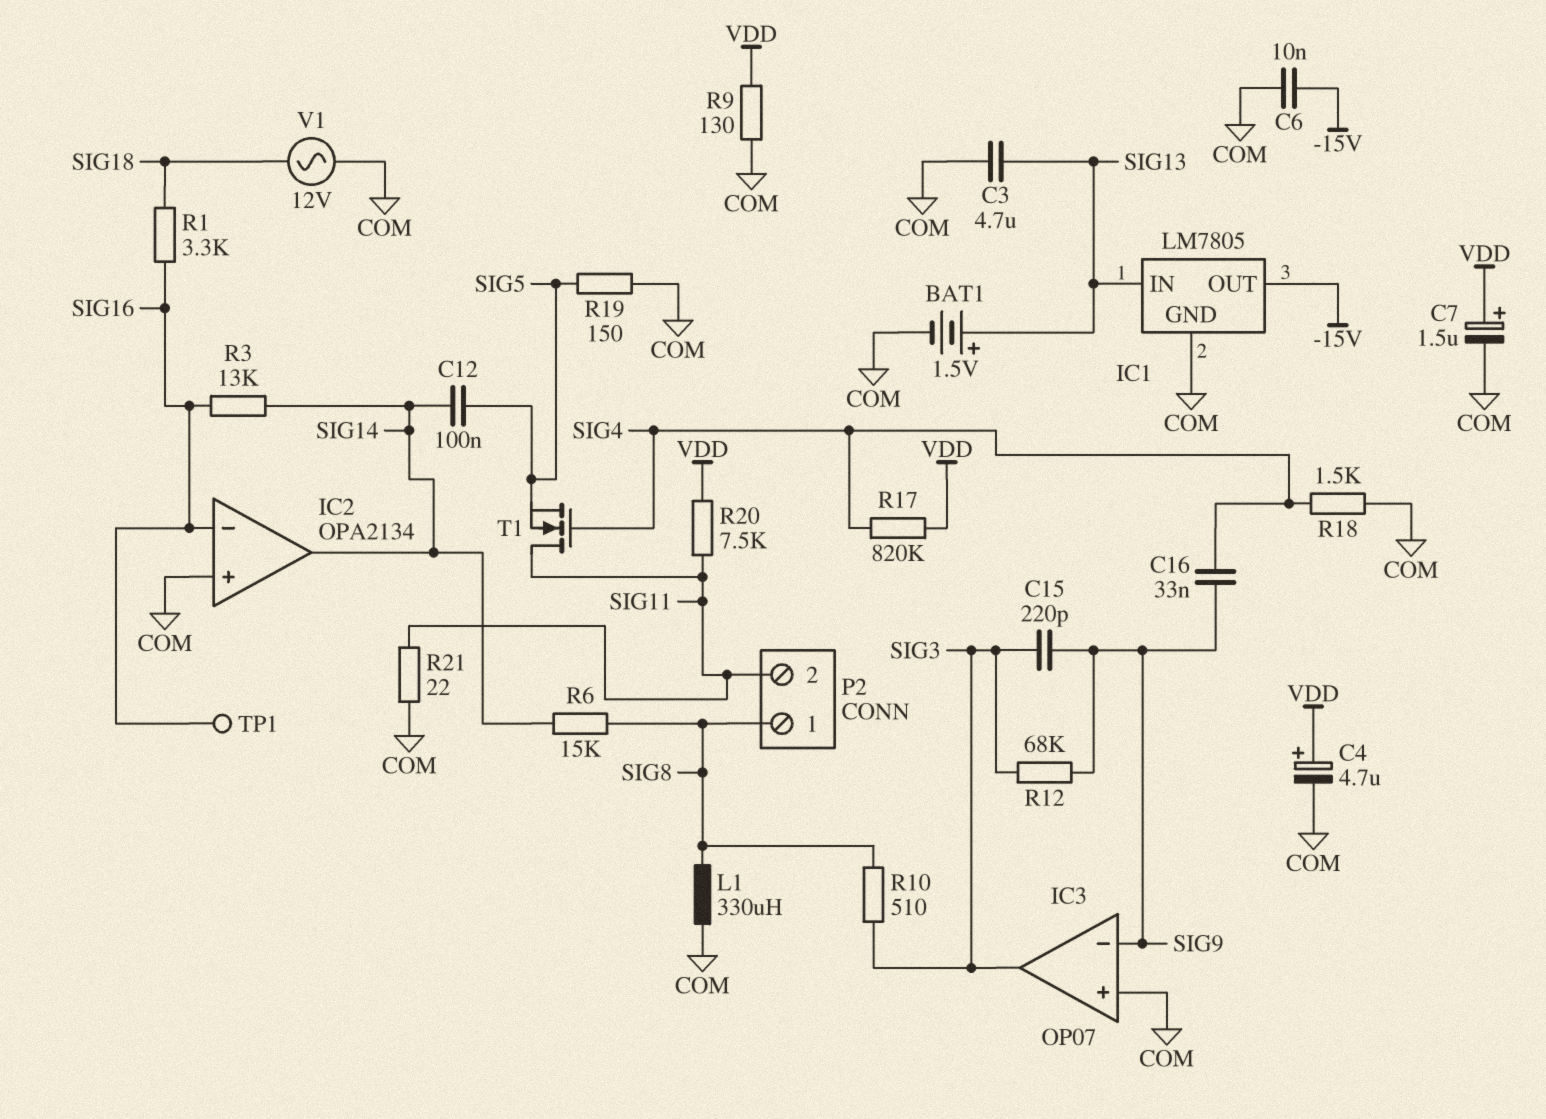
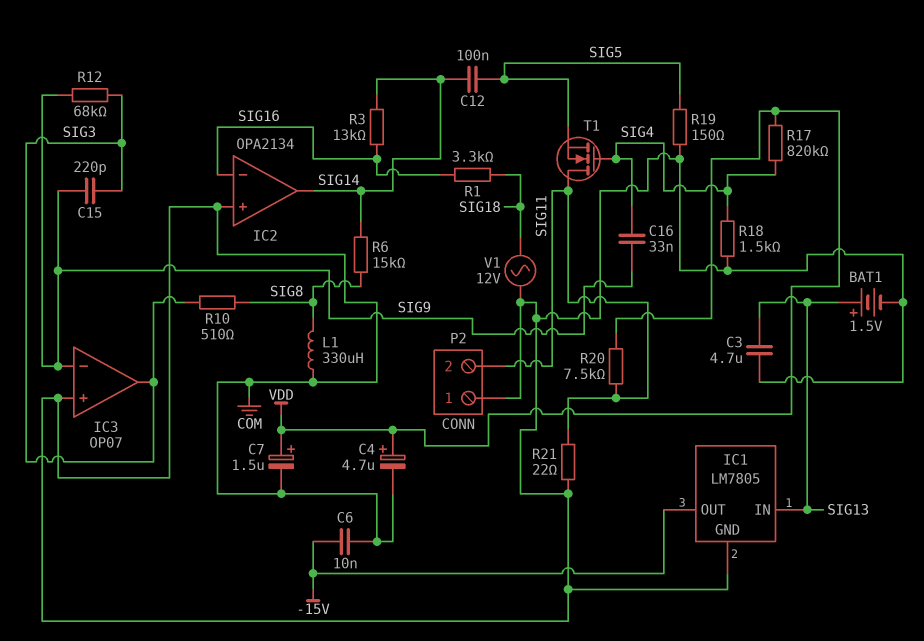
P2 pin 1: SIG8 -> COM
R9: 130 (COM, VDD) -> none
TP1: test point (SIG16) -> none

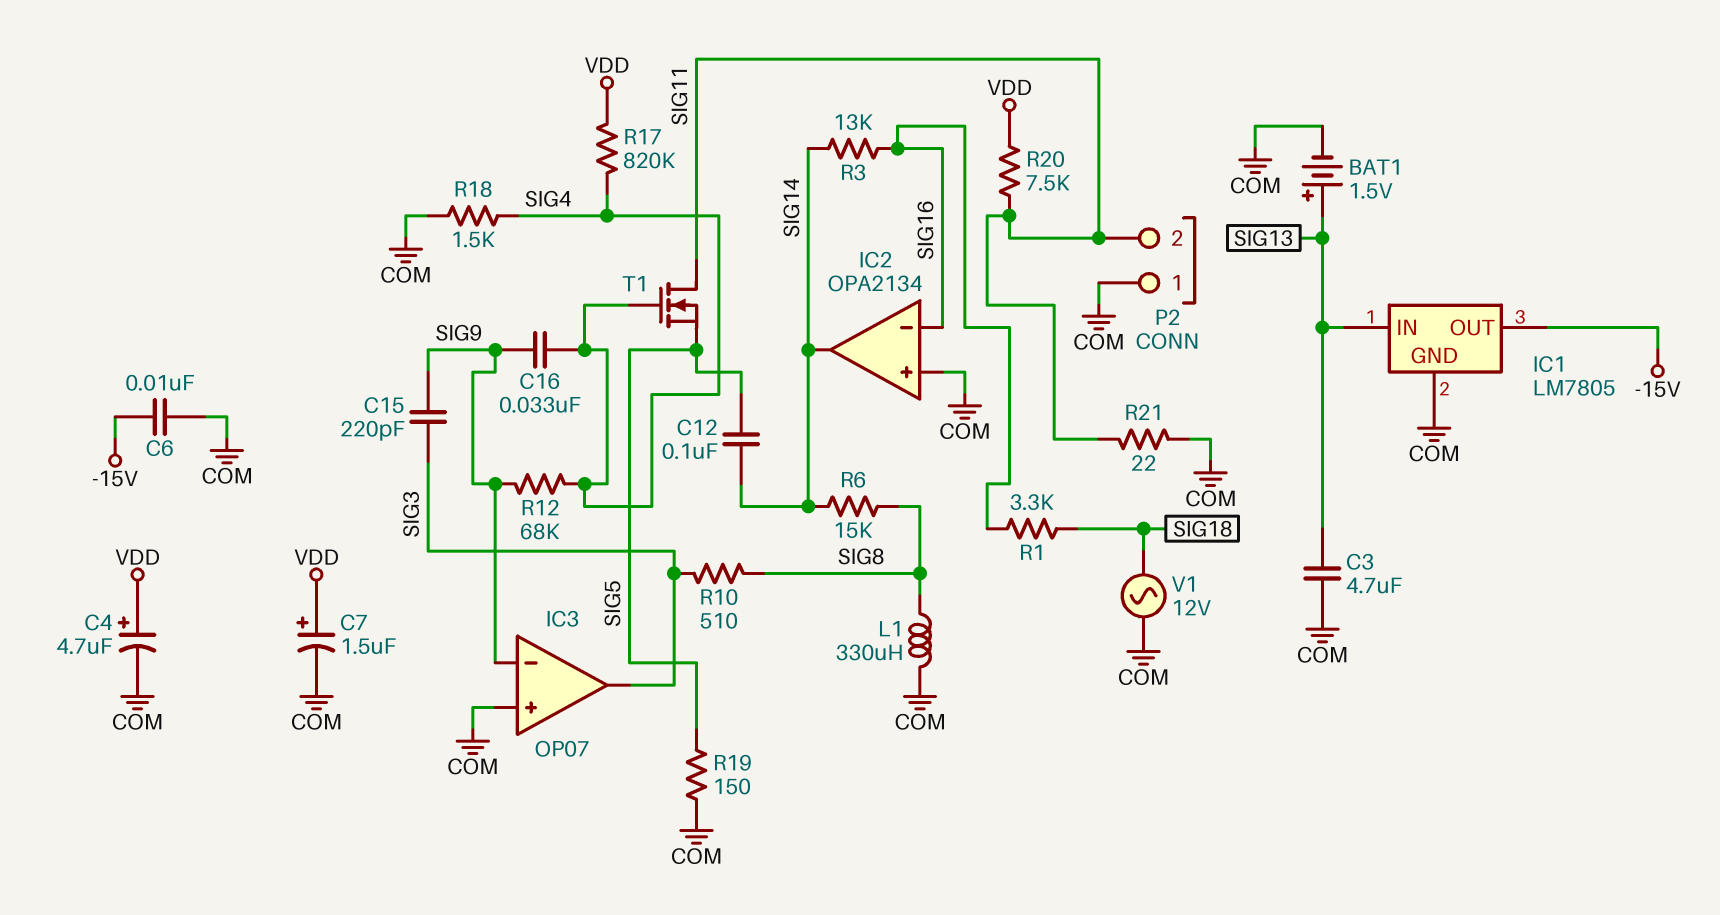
R12: 68k (SIG3, SIG9) -> 68k (SIG4, SIG9)

